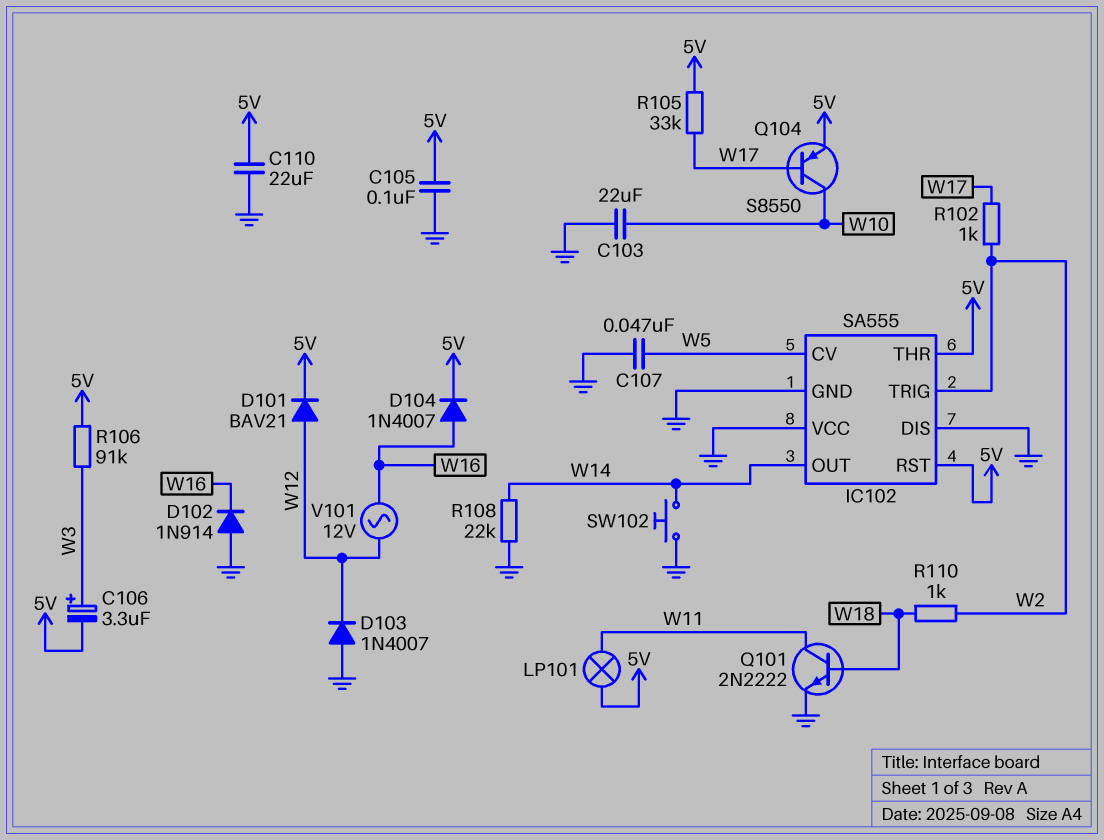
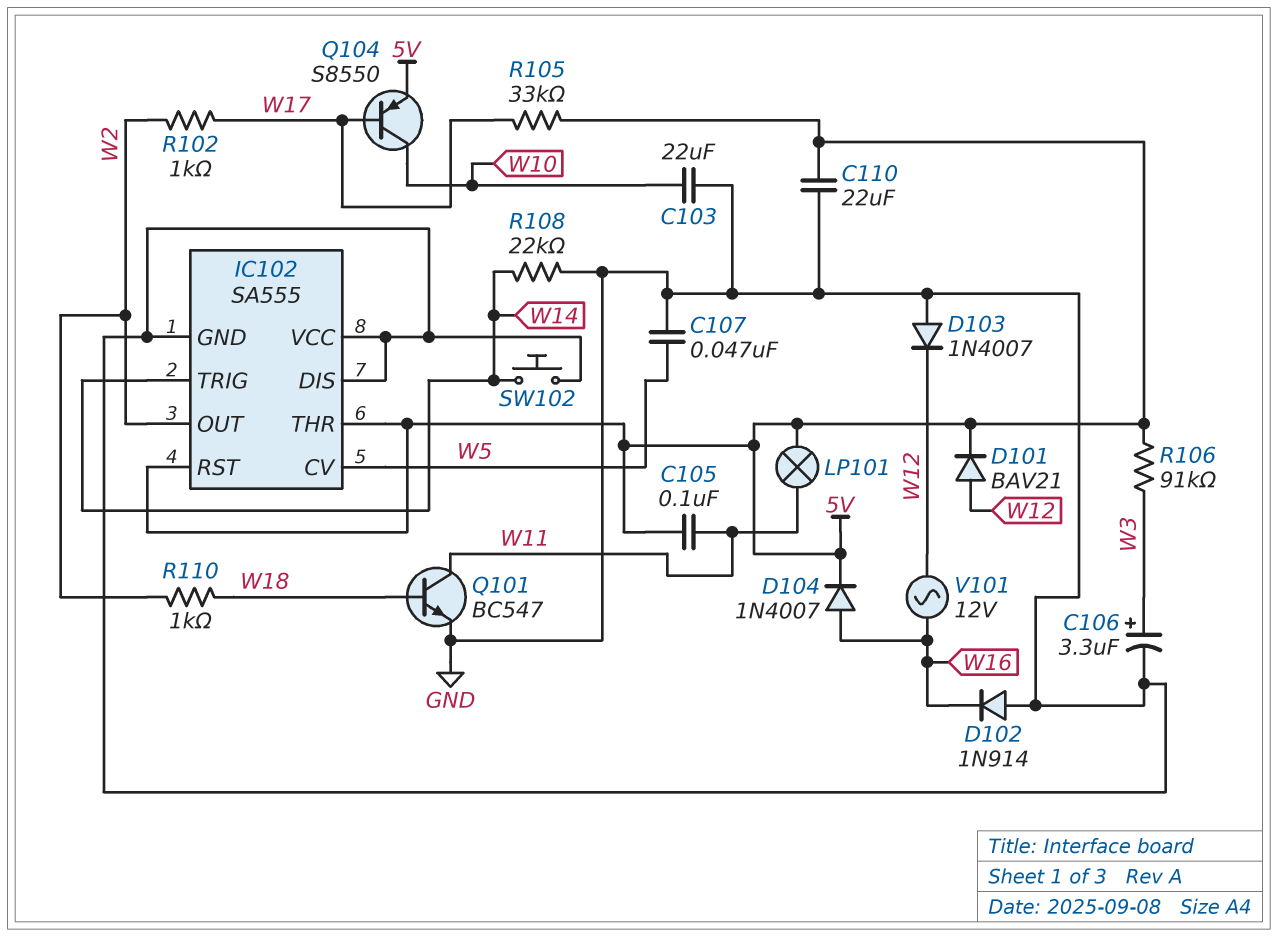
C105: 100nF (5V, GND) -> 100nF (5V, W11)
C106: 3.3uF (plus W3, minus 5V) -> 3.3uF (plus W3, minus GND)
IC102 pin OUT: W14 -> W2
IC102 pin TRIG: W2 -> W14
Q101: NPN 2N2222 (B W18, C W11, E GND) -> NPN BC547 (B W18, C W11, E GND)

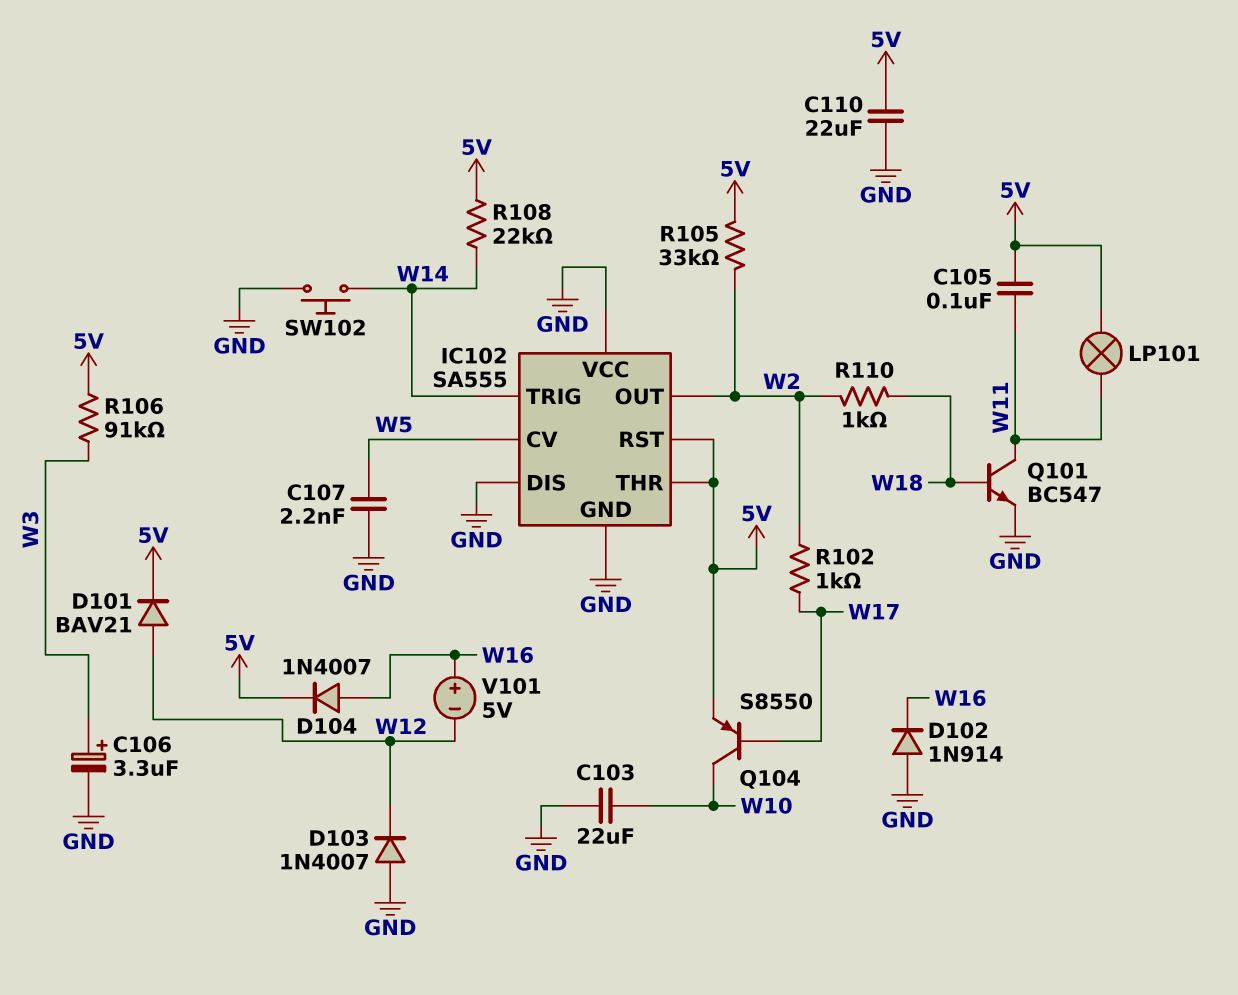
C107: 47nF (GND, W5) -> 2.2nF (GND, W5)
R105: 33k (5V, W17) -> 33k (5V, W2)
R108: 22k (GND, W14) -> 22k (5V, W14)
V101: AC 12V (W12, W16) -> 5V (plus W16, minus W12)

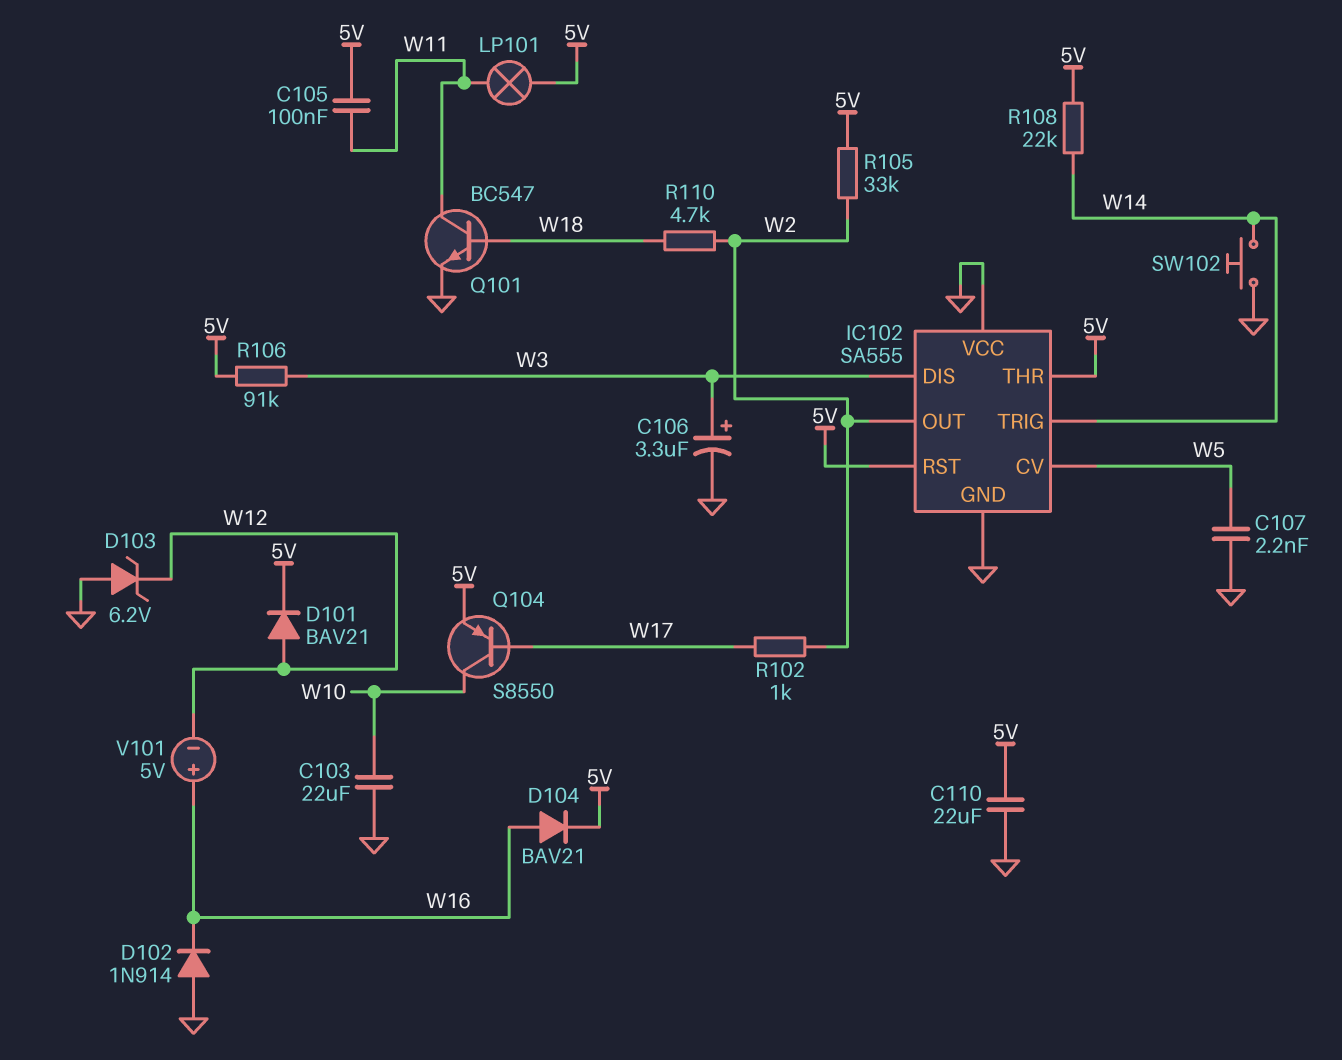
D103: diode 1N4007 (A GND, K W12) -> zener 6.2V (A GND, K W12)
D104: diode 1N4007 (A W16, K 5V) -> diode BAV21 (A W16, K 5V)
IC102 pin DIS: GND -> W3
R110: 1k (W2, W18) -> 4.7k (W2, W18)

